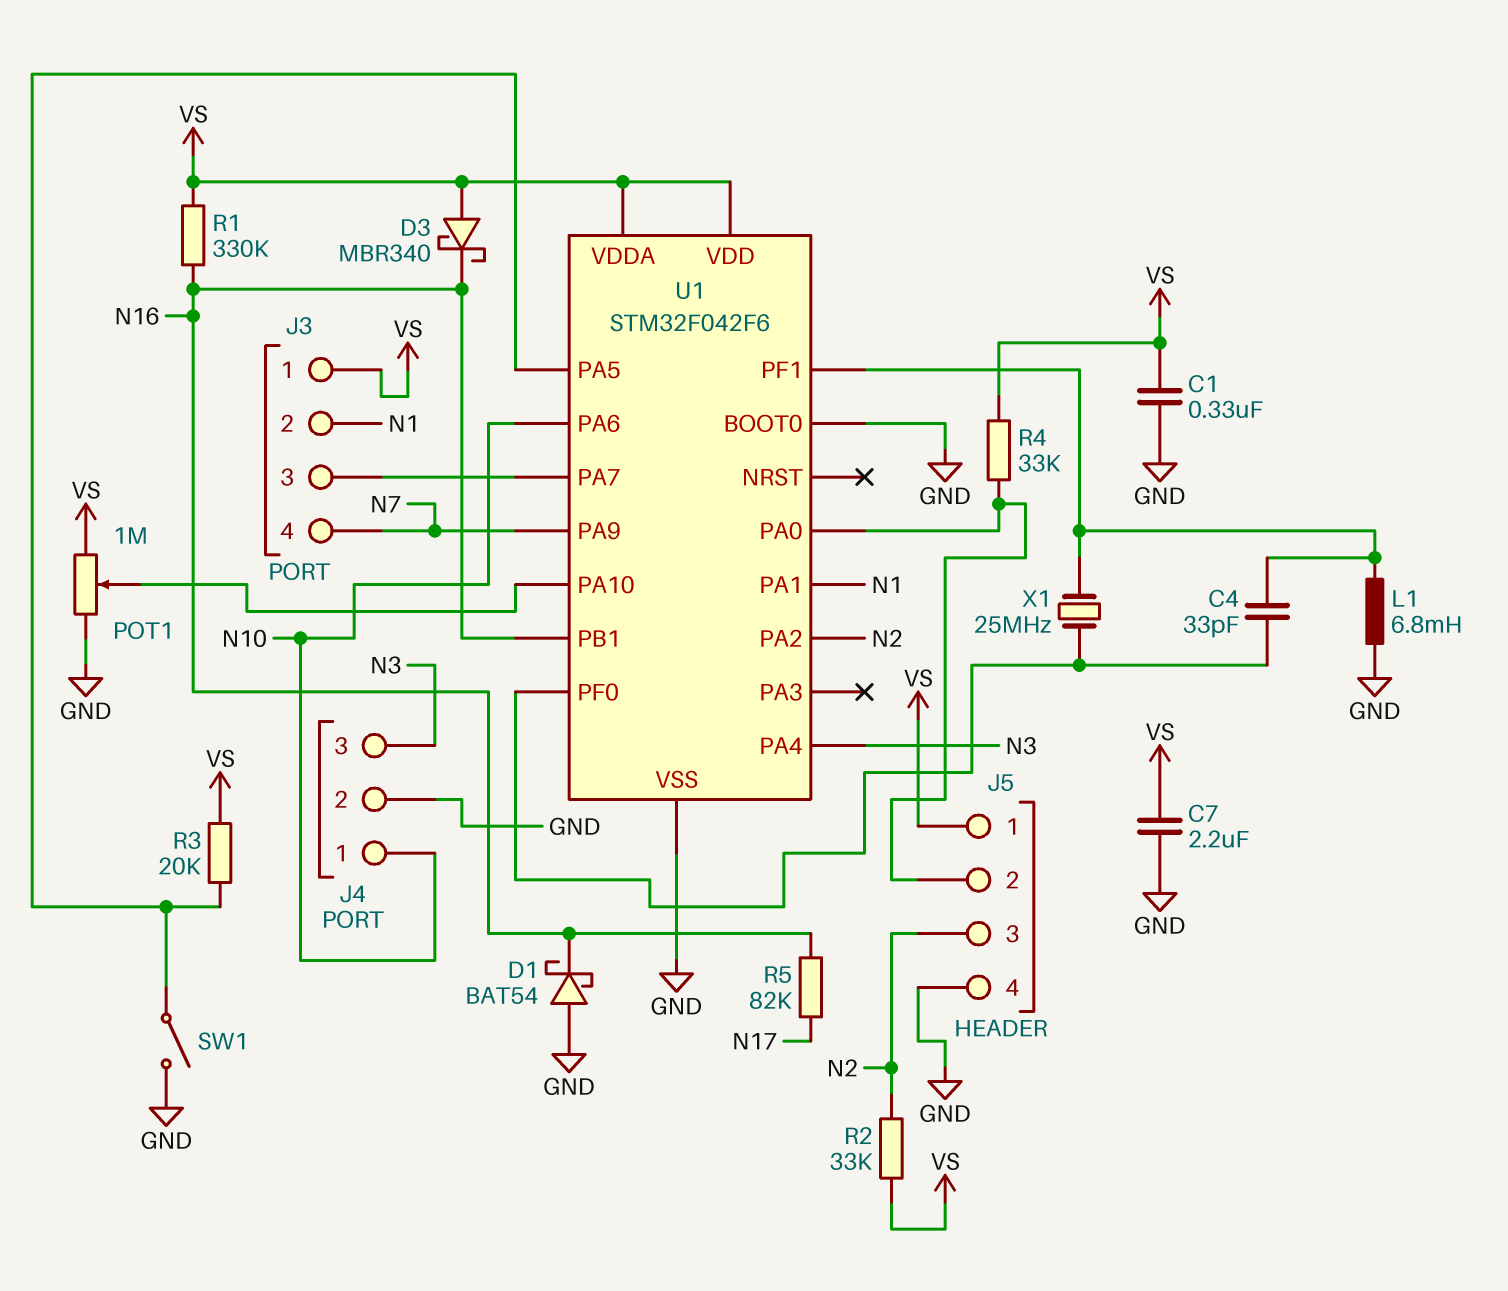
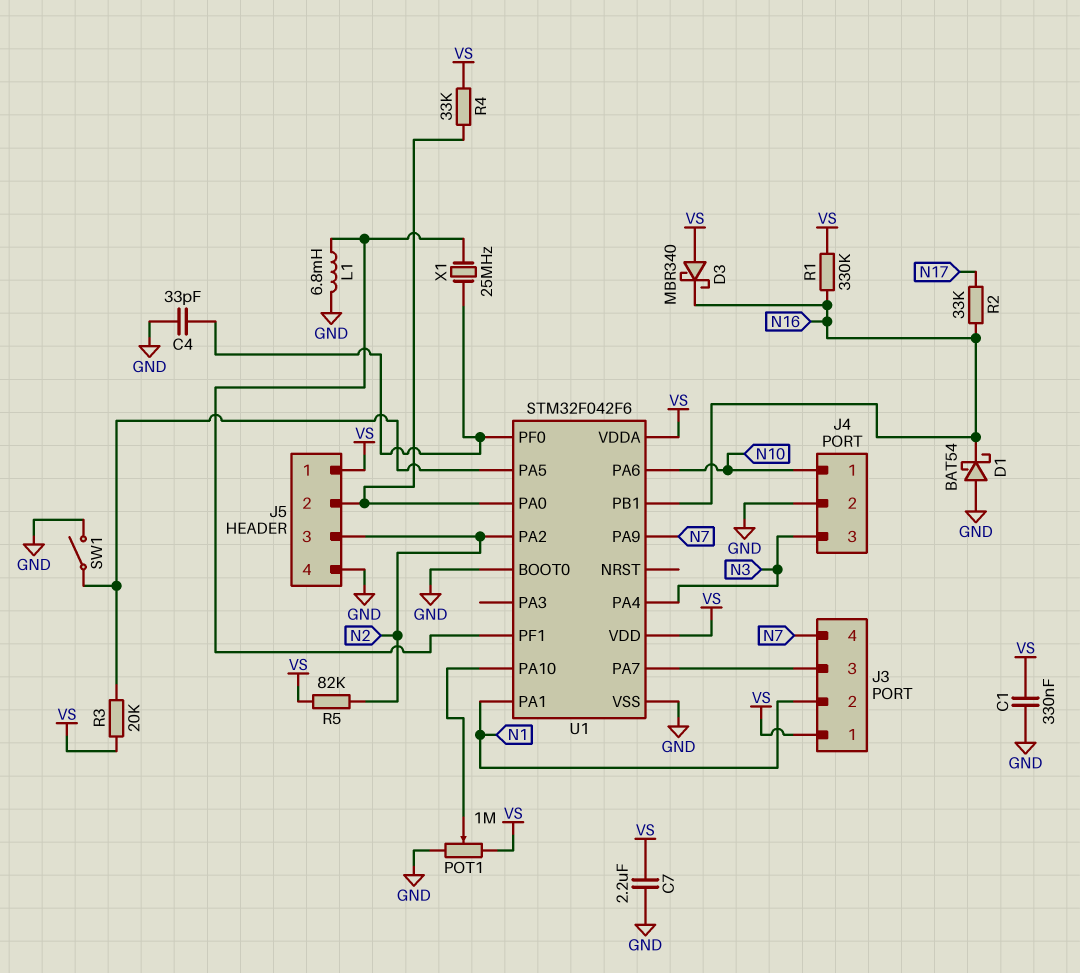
C4: 33pF (U1/PF0, U1/PF1) -> 33pF (GND, U1/PF0)
R2: 33k (N2, VS) -> 33k (N16, N17)
R5: 82k (N16, N17) -> 82k (N2, VS)

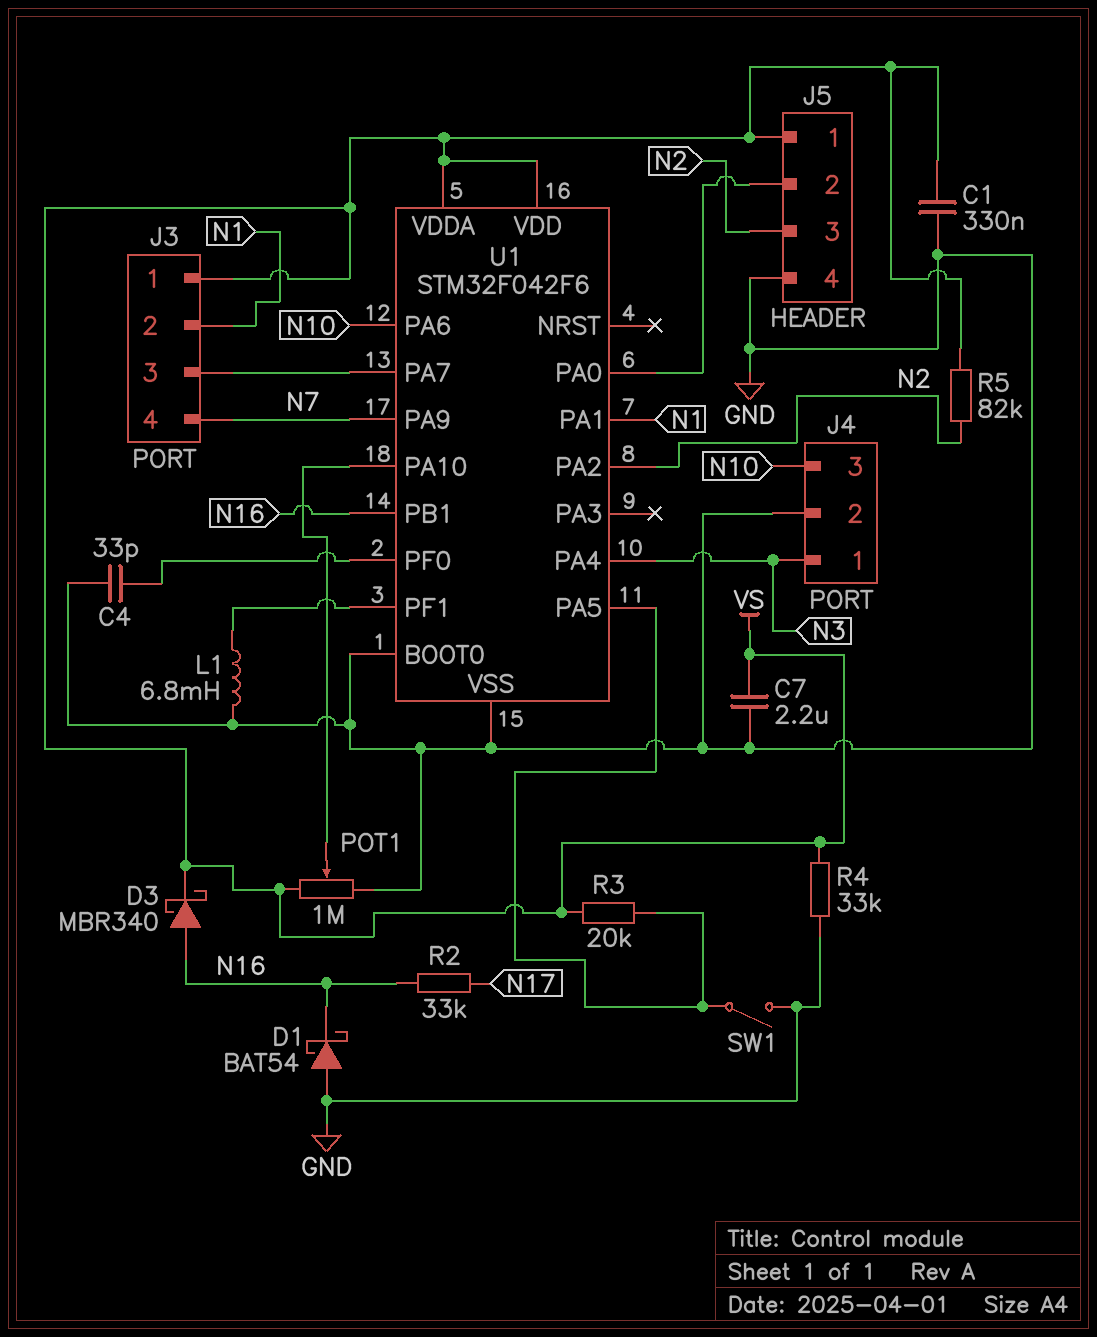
D3: schottky MBR340 (A VS, K N16) -> schottky MBR340 (A N16, K VS)
J4 pin 1: N10 -> N3
J4 pin 3: N3 -> N10
R1: 330k (N16, VS) -> none
R4: 33k (J5/2, VS) -> 33k (GND, VS)
X1: 25MHz (U1/PF0, U1/PF1) -> none

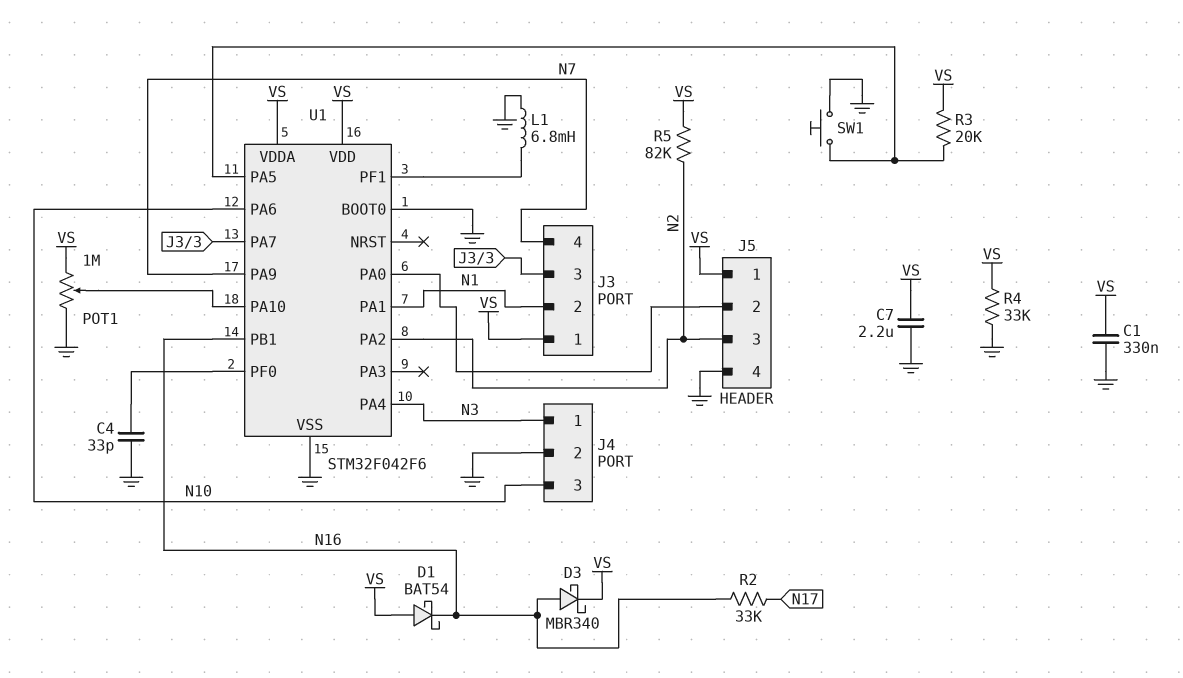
D1: schottky BAT54 (A GND, K N16) -> schottky BAT54 (A VS, K N16)
SW1: switch (GND, U1/PA5) -> button (GND, U1/PA5)

